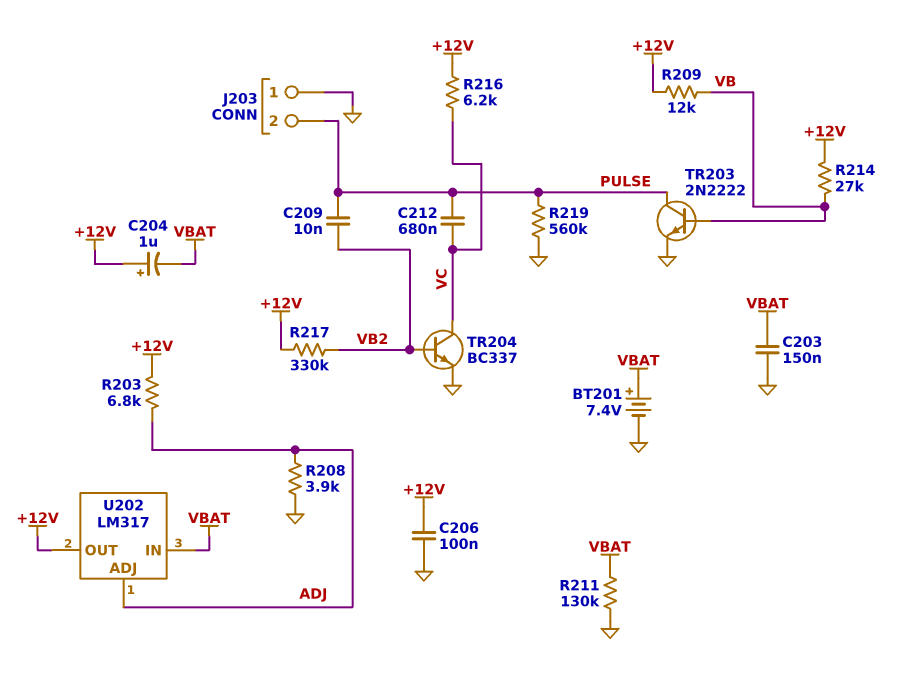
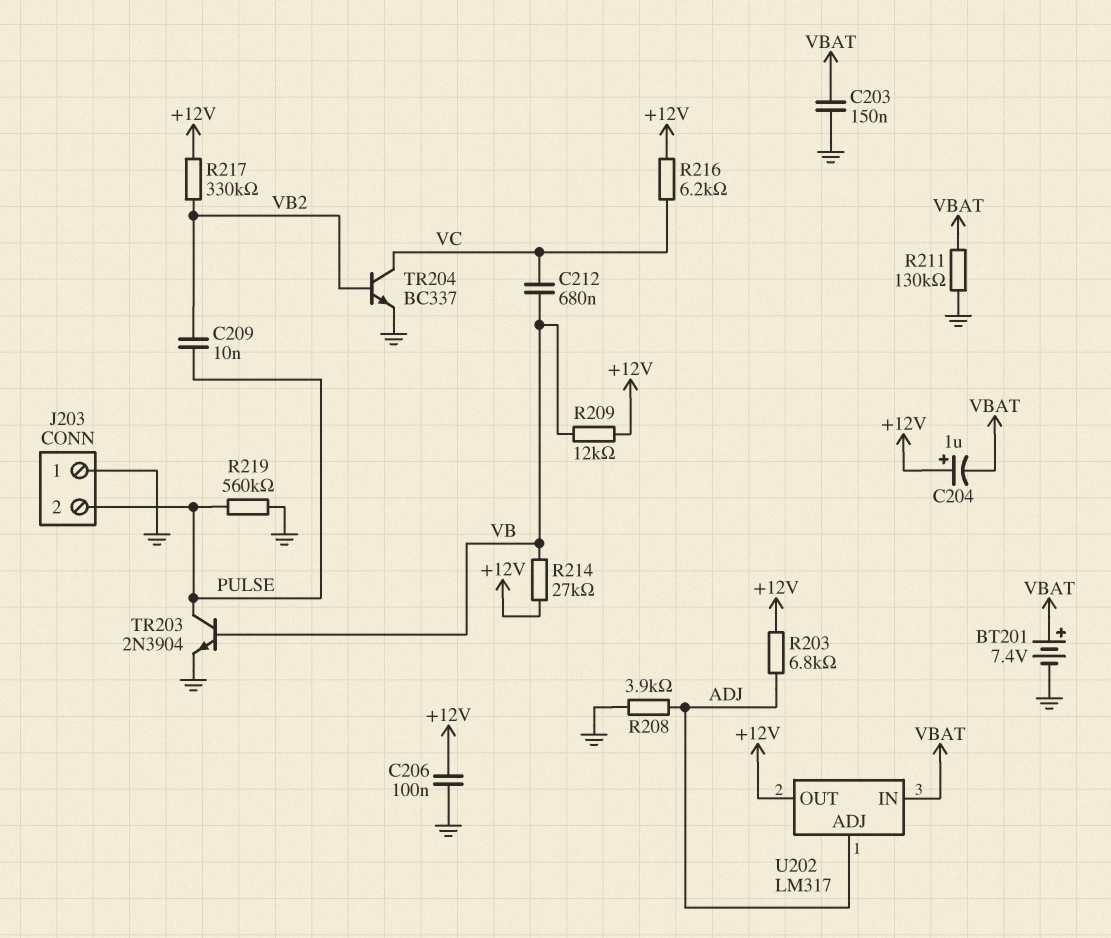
C212: 680nF (PULSE, VC) -> 680nF (VB, VC)
TR203: NPN 2N2222 (B VB, C PULSE, E GND) -> NPN 2N3904 (B VB, C PULSE, E GND)

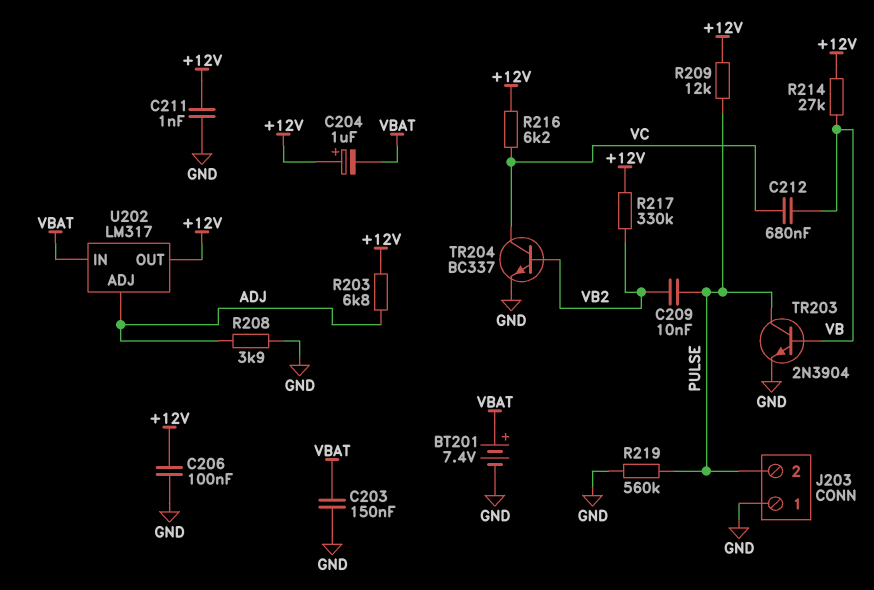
C211: none -> 1nF (+12V, GND)
R209: 12k (+12V, VB) -> 12k (+12V, PULSE)
R211: 130k (GND, VBAT) -> none

